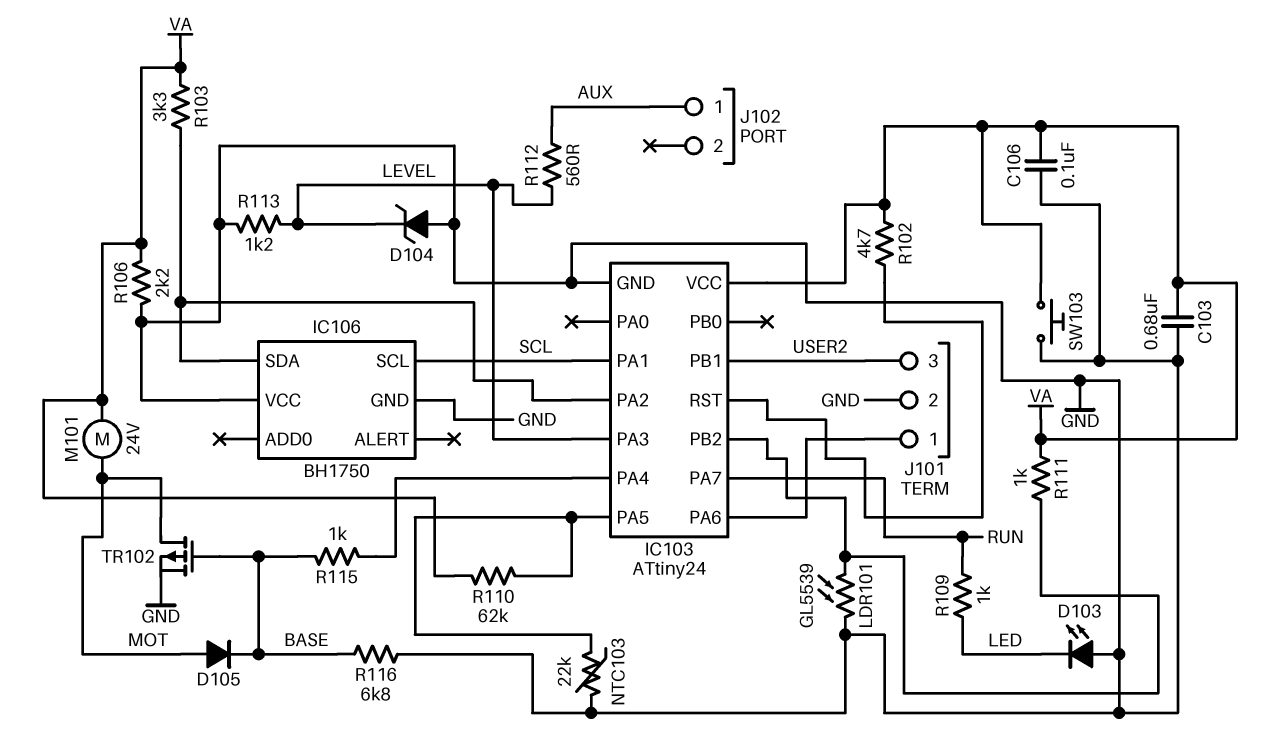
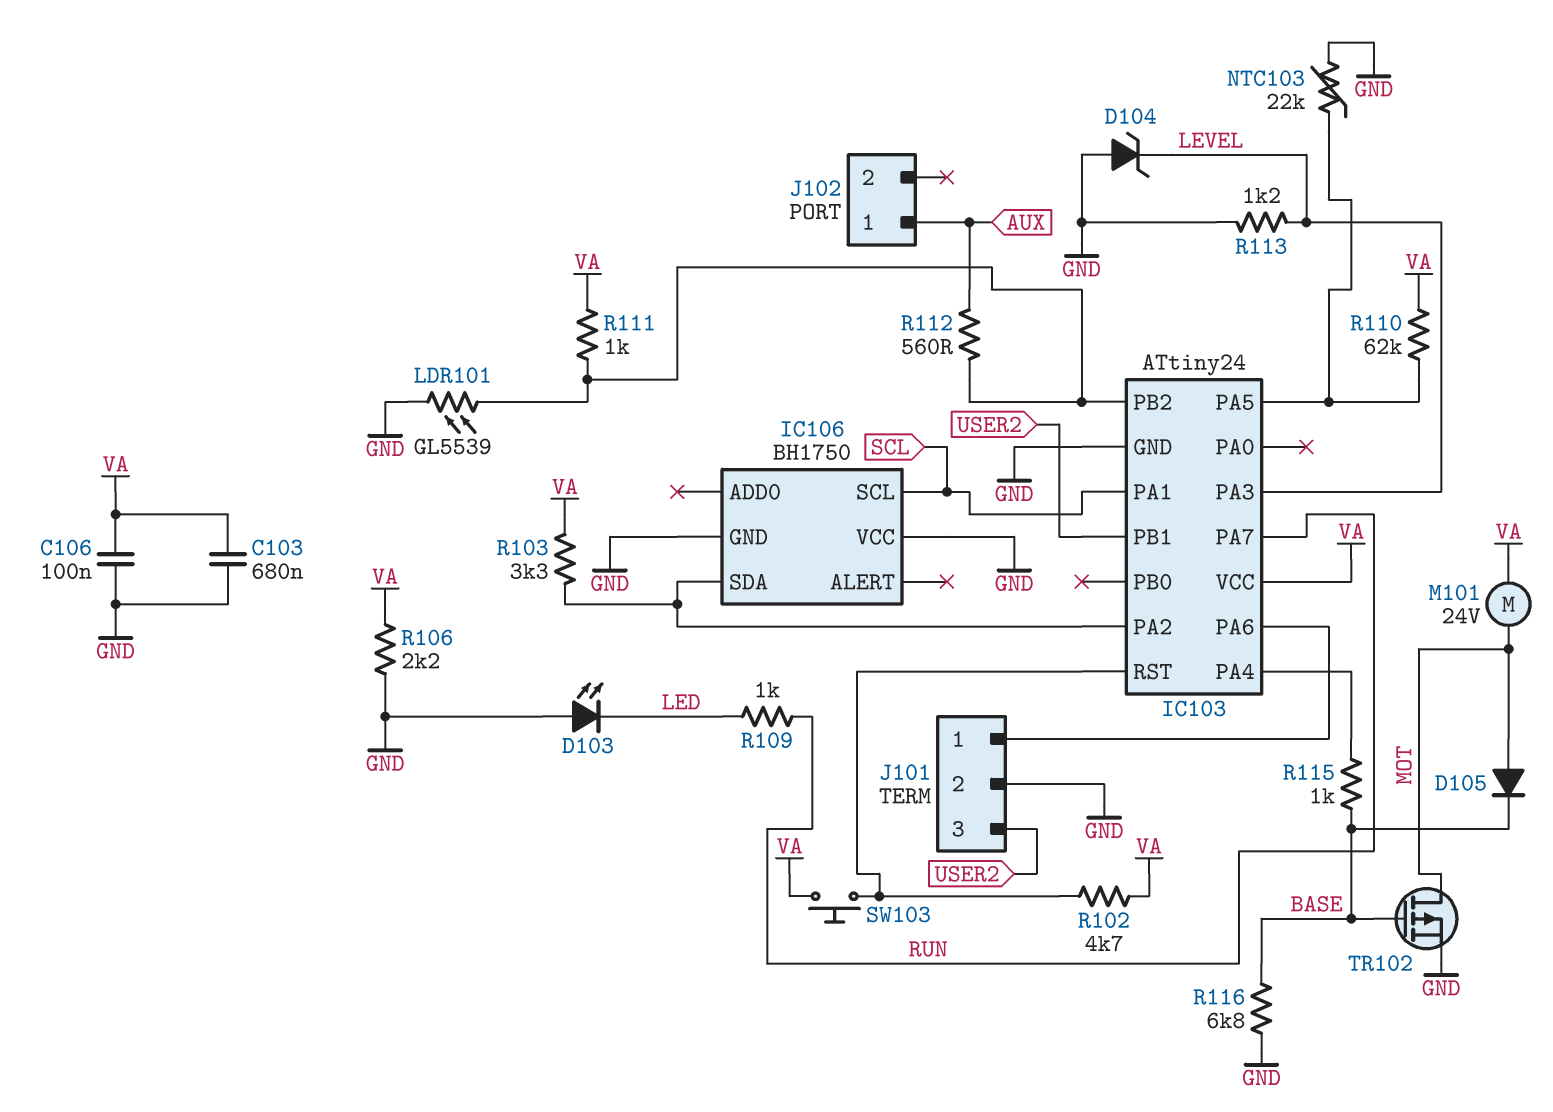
R112: 560 (AUX, LEVEL) -> 560 (AUX, IC103/PB2)
SW103: button (GND, VA) -> button (IC103/RST, VA)

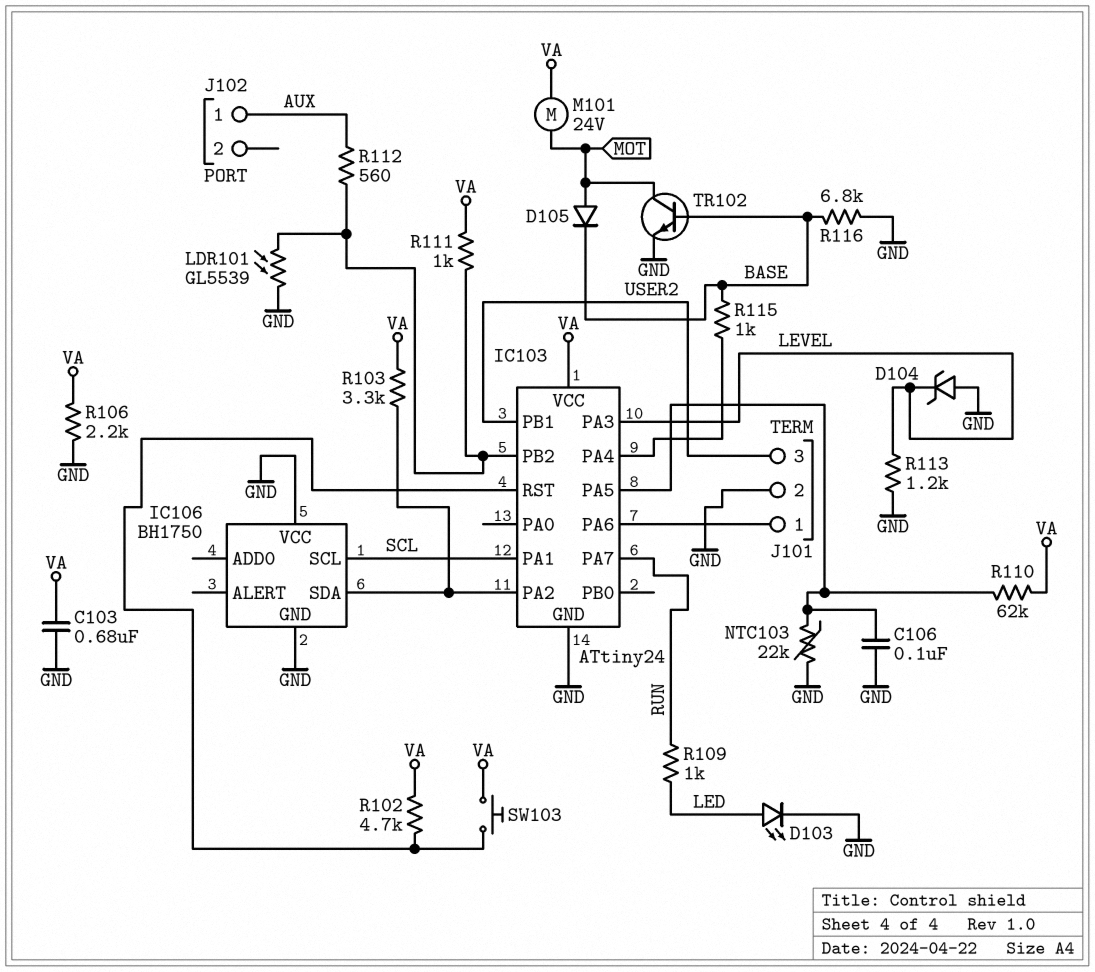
C106: 100nF (GND, VA) -> 100nF (GND, IC103/PA5)
D103: LED (A GND, K LED) -> LED (A LED, K GND)
TR102: PMOS (G BASE, D MOT, S GND) -> NPN (B BASE, C MOT, E GND)

